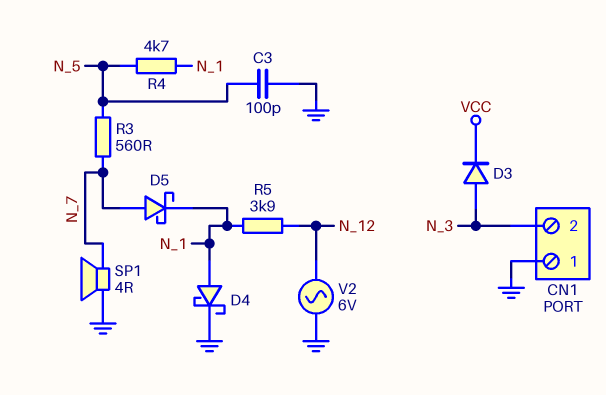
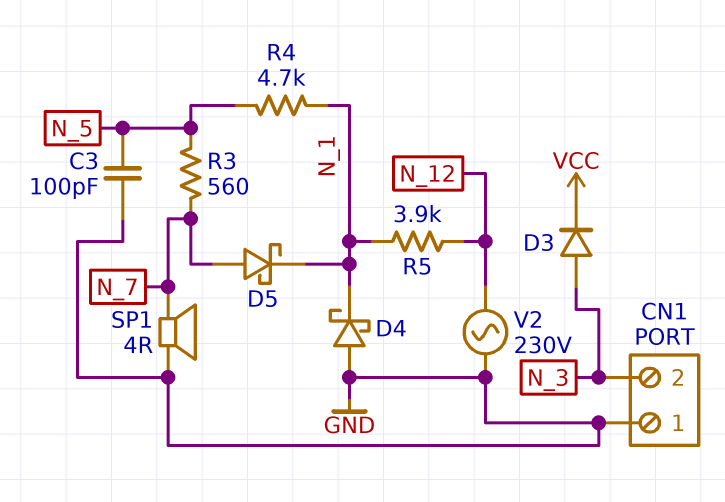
D4: schottky (A N_1, K GND) -> schottky (A GND, K N_1)
V2: AC 6V (GND, N_12) -> AC 230V (GND, N_12)

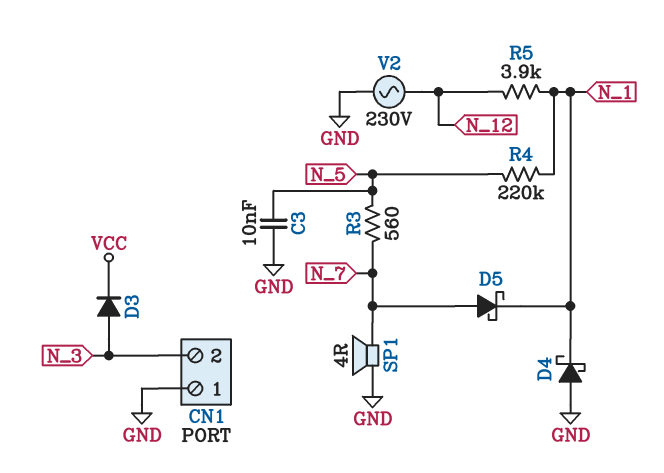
C3: 100pF (GND, N_5) -> 10nF (GND, N_5)
R4: 4.7k (N_1, N_5) -> 220k (N_1, N_5)

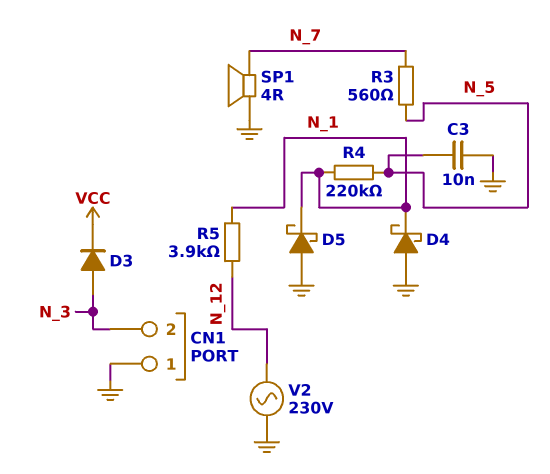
D5: schottky (A N_7, K N_1) -> schottky (A GND, K N_1)

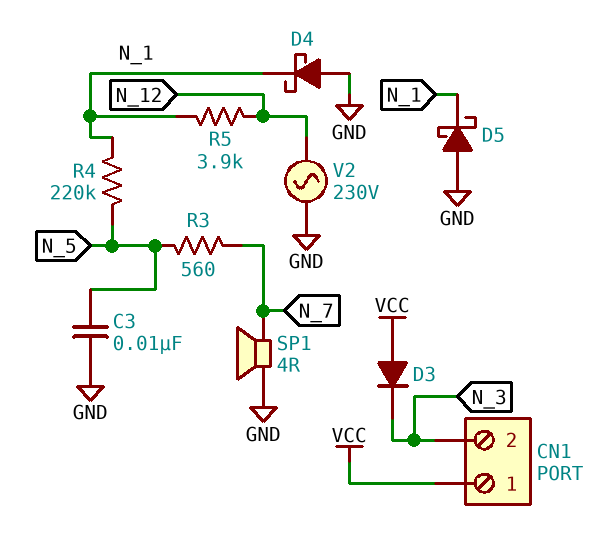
CN1 pin 1: GND -> VCC
D3: diode (A N_3, K VCC) -> diode (A VCC, K N_3)

